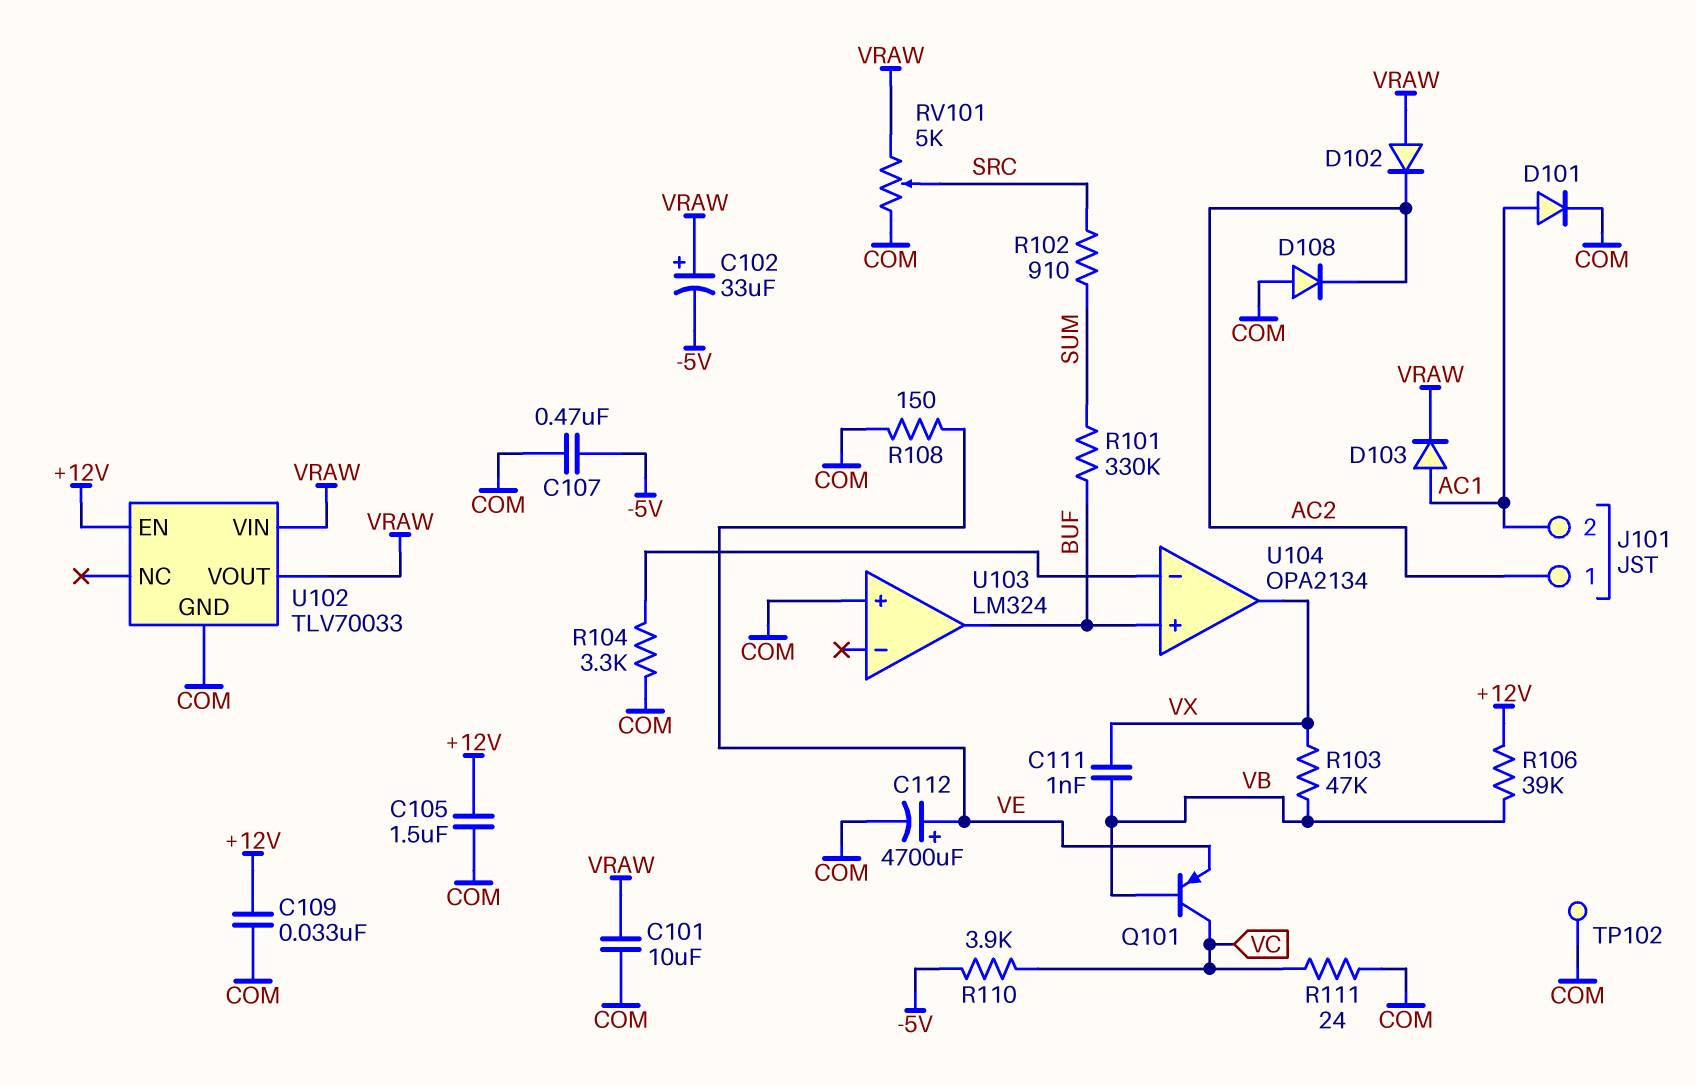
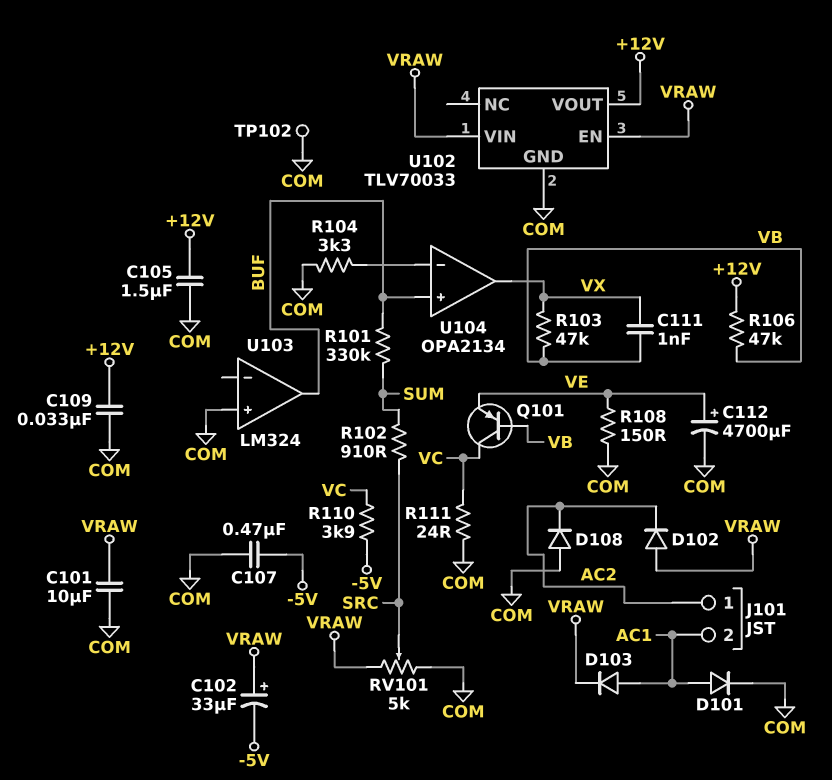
R106: 39k (+12V, VB) -> 47k (+12V, VB)
U102 pin EN: +12V -> VRAW
U102 pin VOUT: VRAW -> +12V

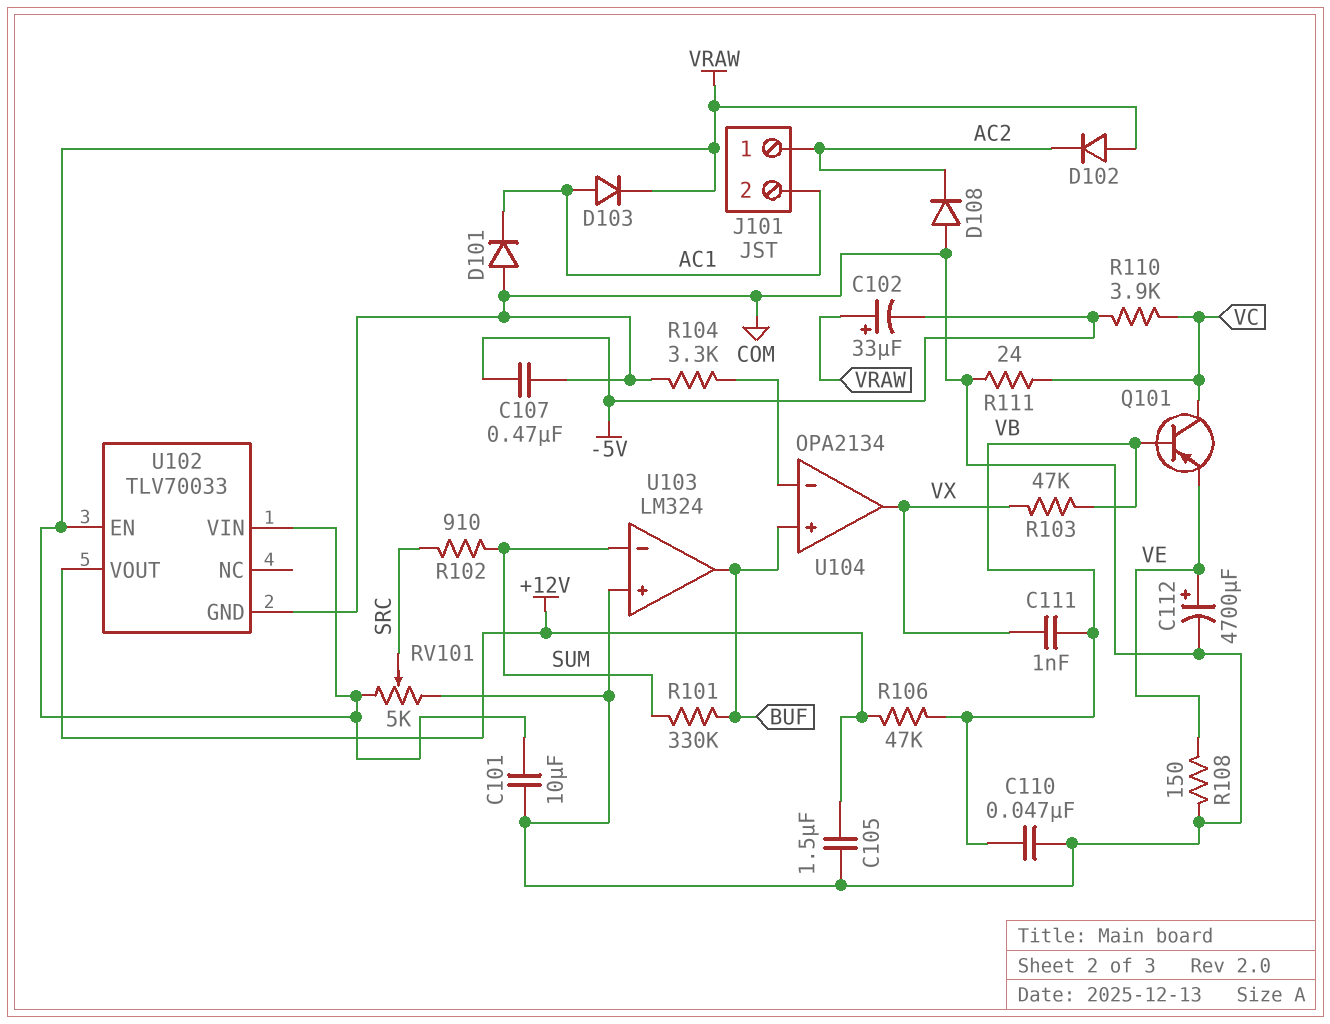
C109: 33nF (+12V, COM) -> none
C110: none -> 47nF (COM, VB)
D101: diode (A AC1, K COM) -> diode (A COM, K AC1)
TP102: test point (COM) -> none
U103 pin in-: none -> SUM

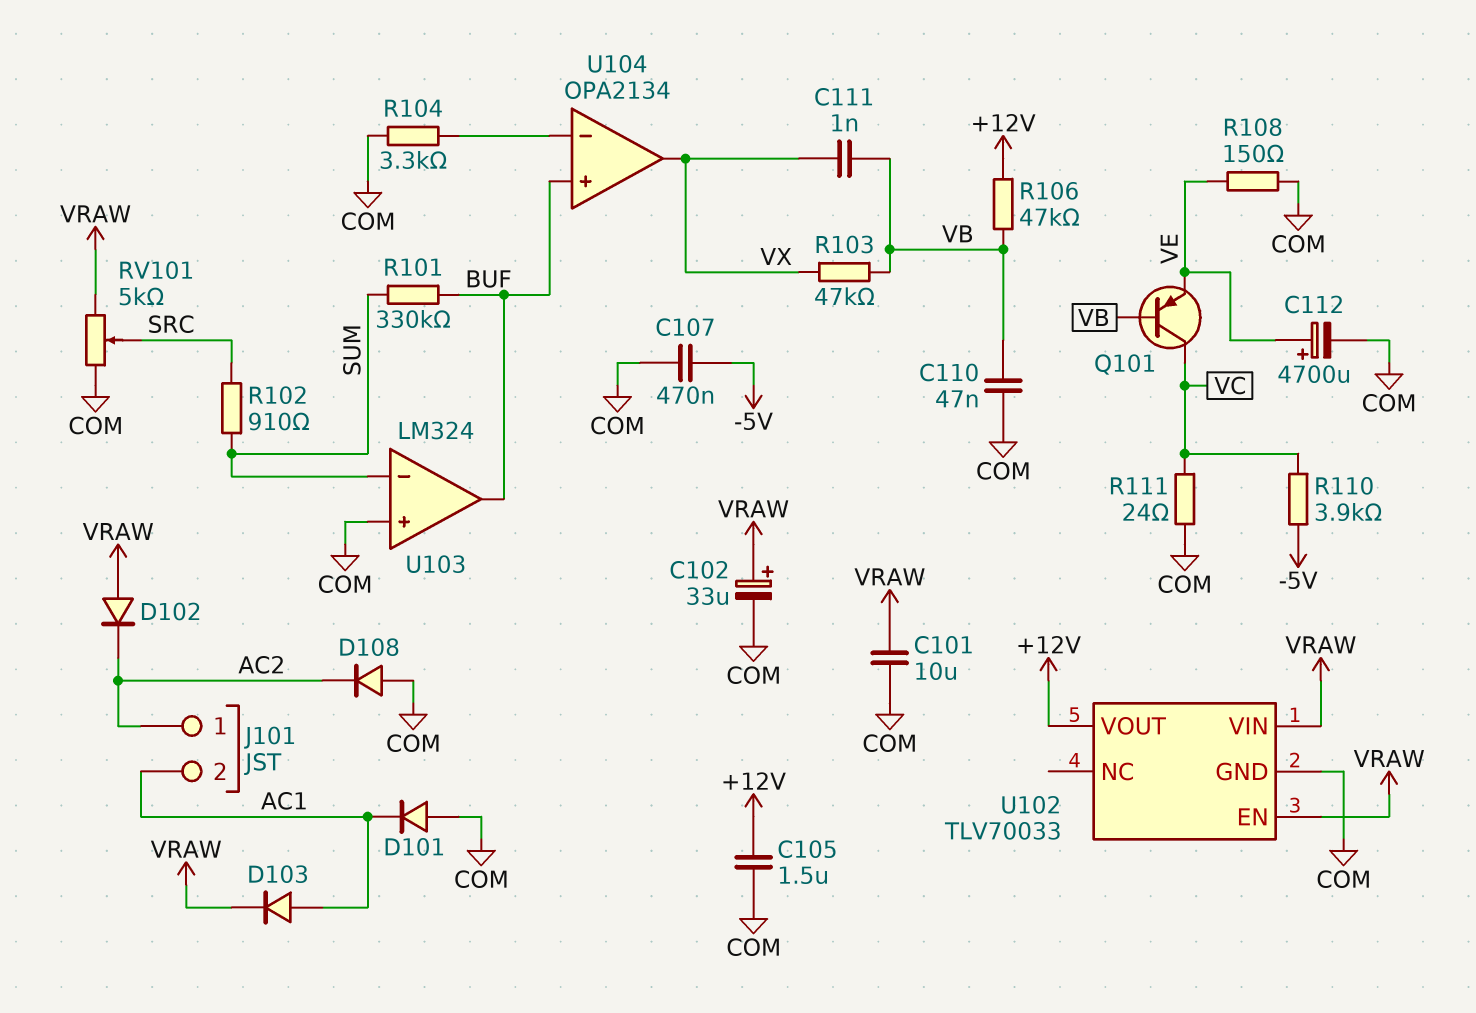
C102: 33uF (plus VRAW, minus -5V) -> 33uF (plus VRAW, minus COM)

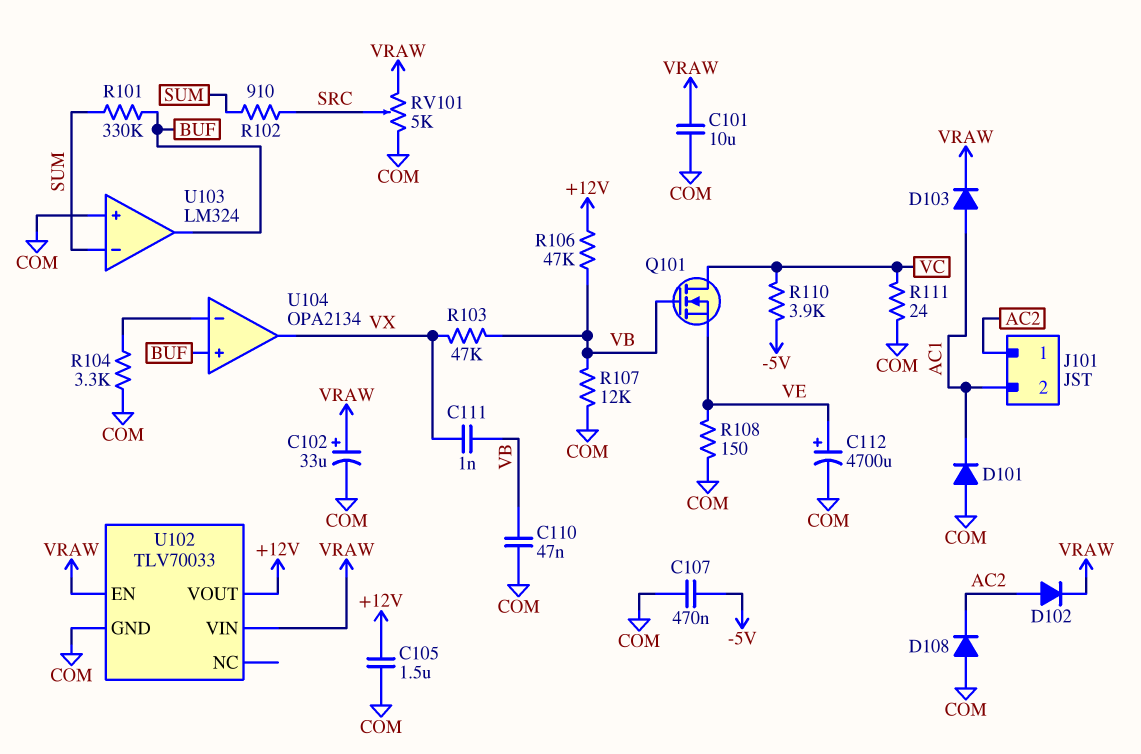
D102: diode (A VRAW, K AC2) -> diode (A AC2, K VRAW)
Q101: PNP (B VB, C VC, E VE) -> NMOS (G VB, D VC, S VE)
R107: none -> 12k (COM, VB)

